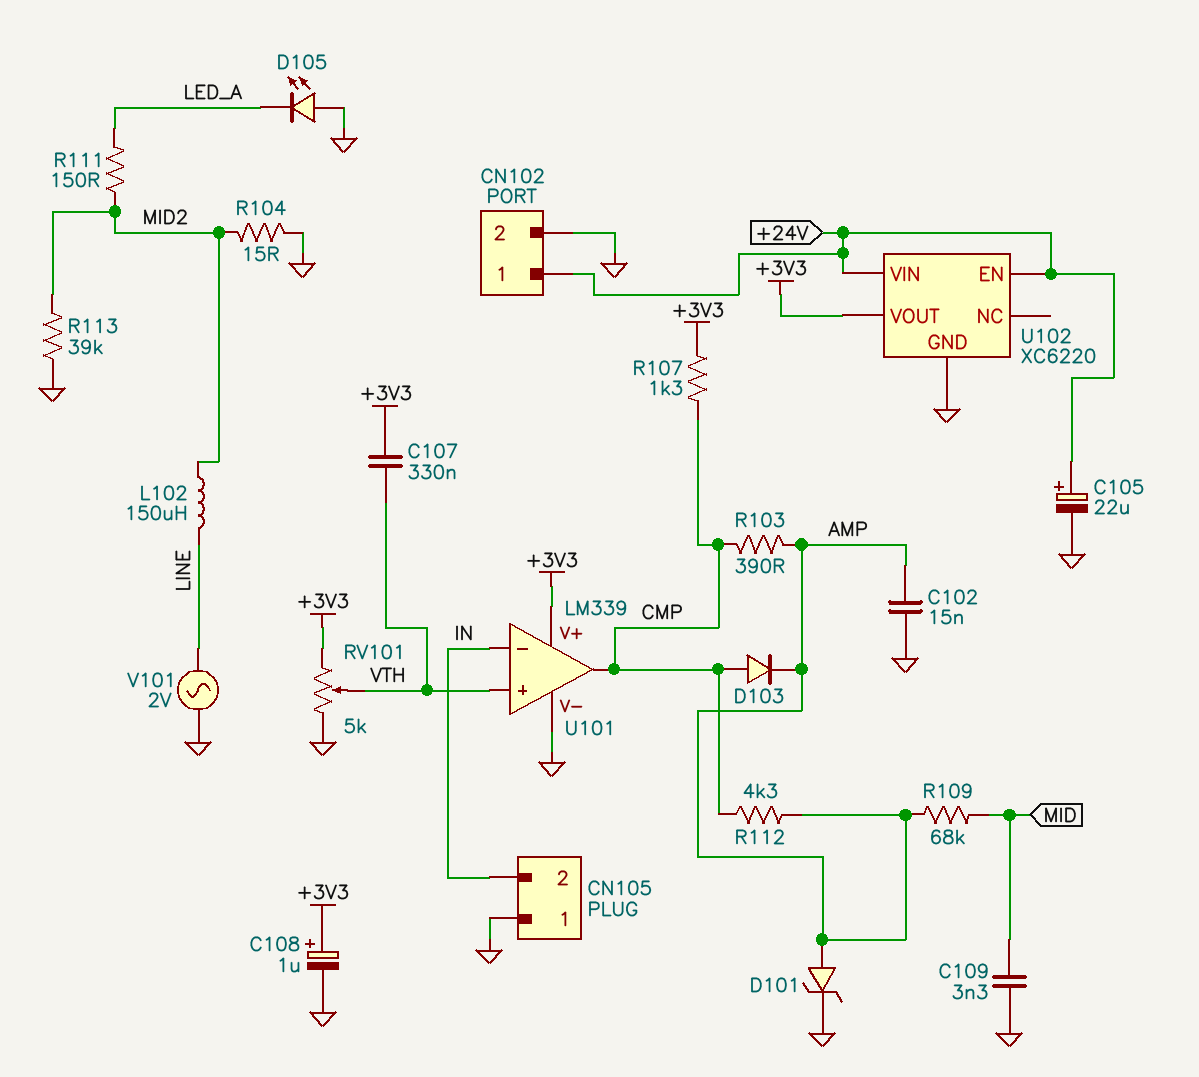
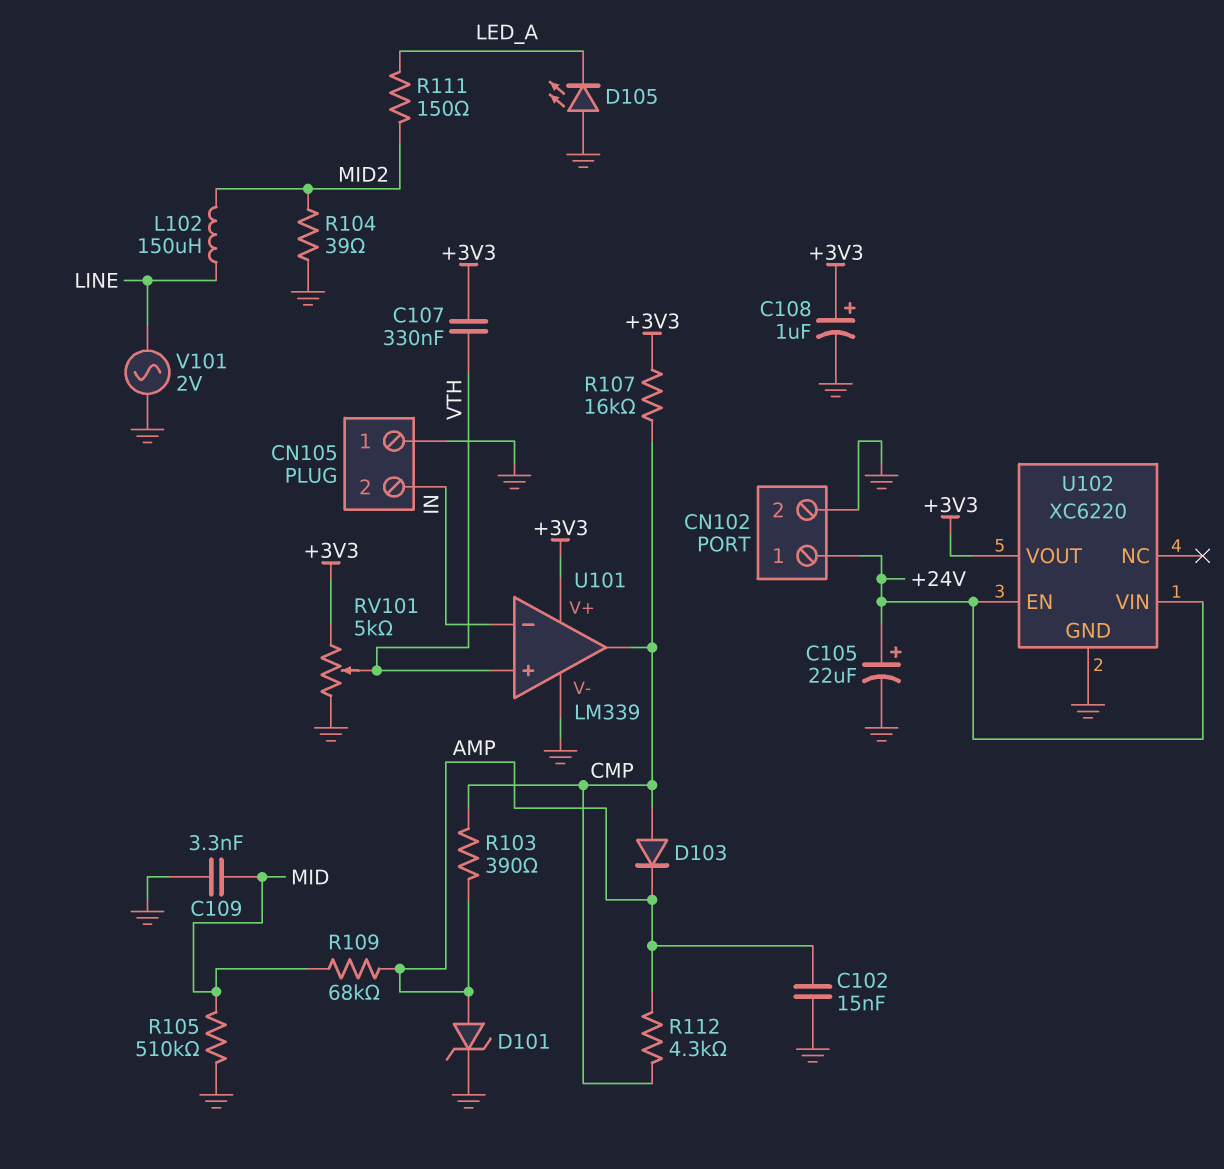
R104: 15 (GND, MID2) -> 39 (GND, MID2)
R105: none -> 510k (GND, MID)
R107: 1.3k (+3V3, CMP) -> 16k (+3V3, CMP)
R113: 39k (GND, MID2) -> none

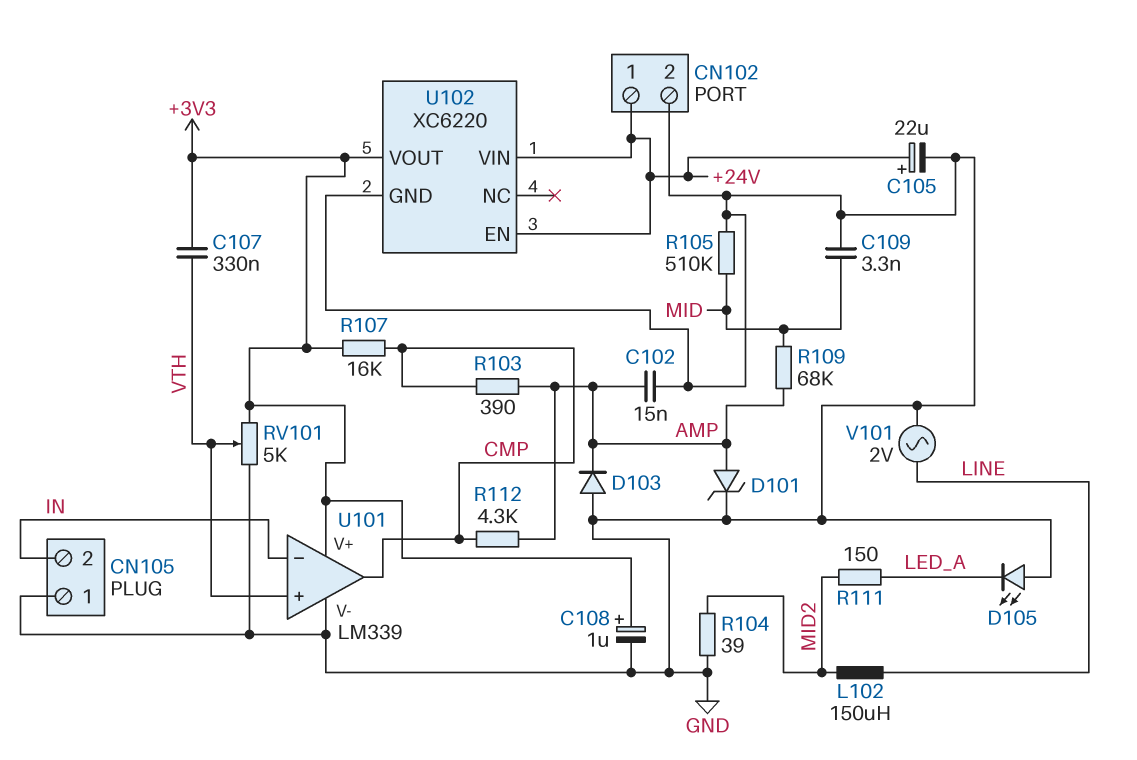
D103: diode (A CMP, K AMP) -> diode (A GND, K AMP)

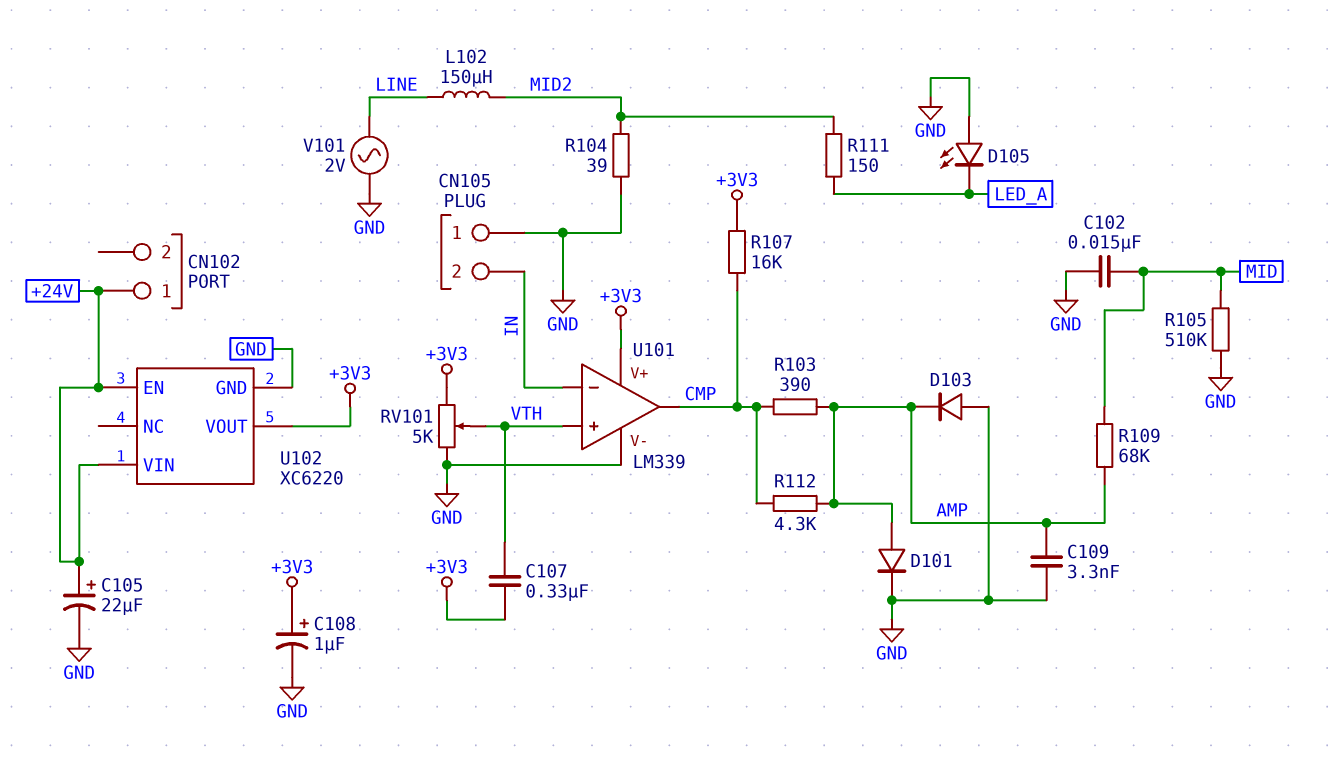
C102: 15nF (AMP, GND) -> 15nF (GND, MID)
C109: 3.3nF (GND, MID) -> 3.3nF (AMP, GND)
CN102 pin 2: GND -> none
D101: zener (A AMP, K GND) -> diode (A AMP, K GND)

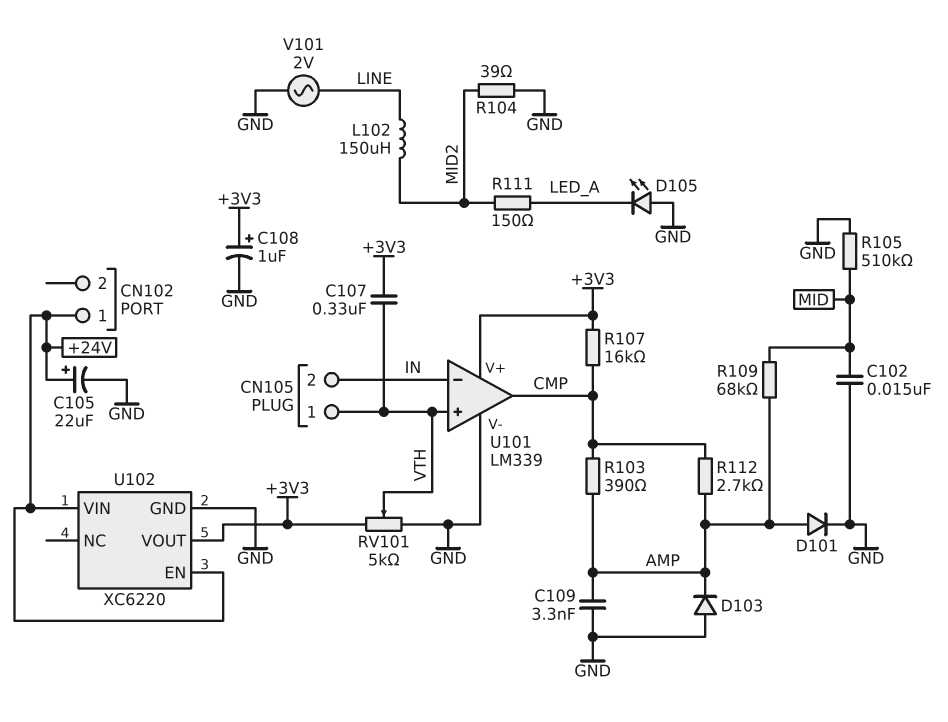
CN105 pin 1: GND -> VTH
R112: 4.3k (AMP, CMP) -> 2.7k (AMP, CMP)

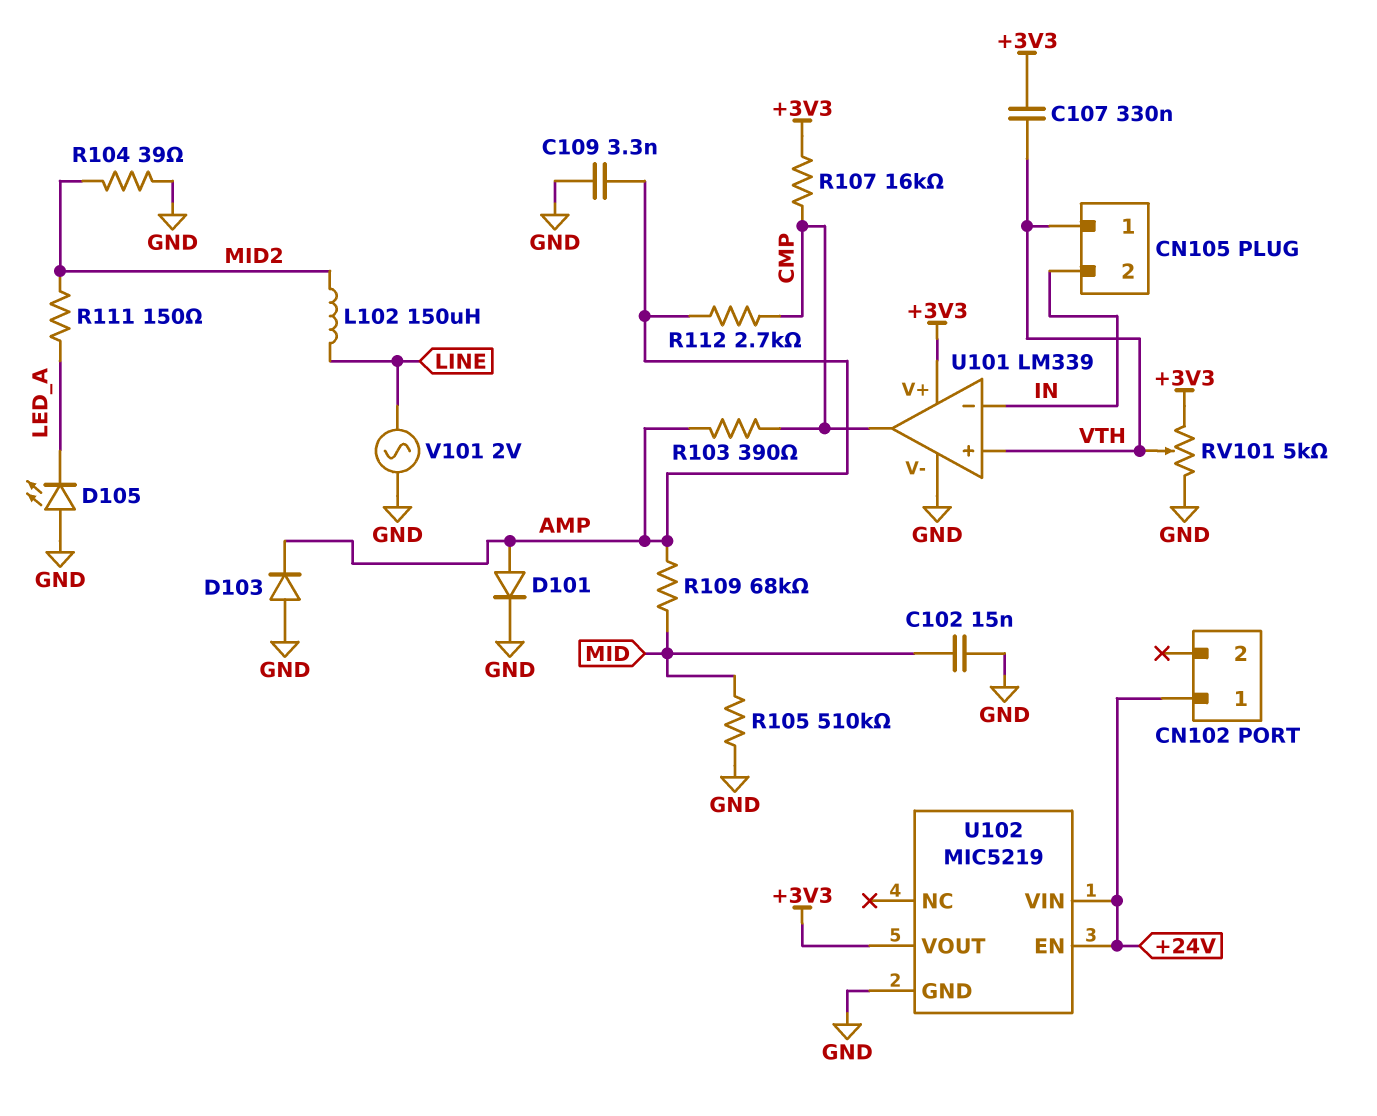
C105: 22uF (plus +24V, minus GND) -> none
C108: 1uF (plus +3V3, minus GND) -> none
U102: XC6220 -> MIC5219

